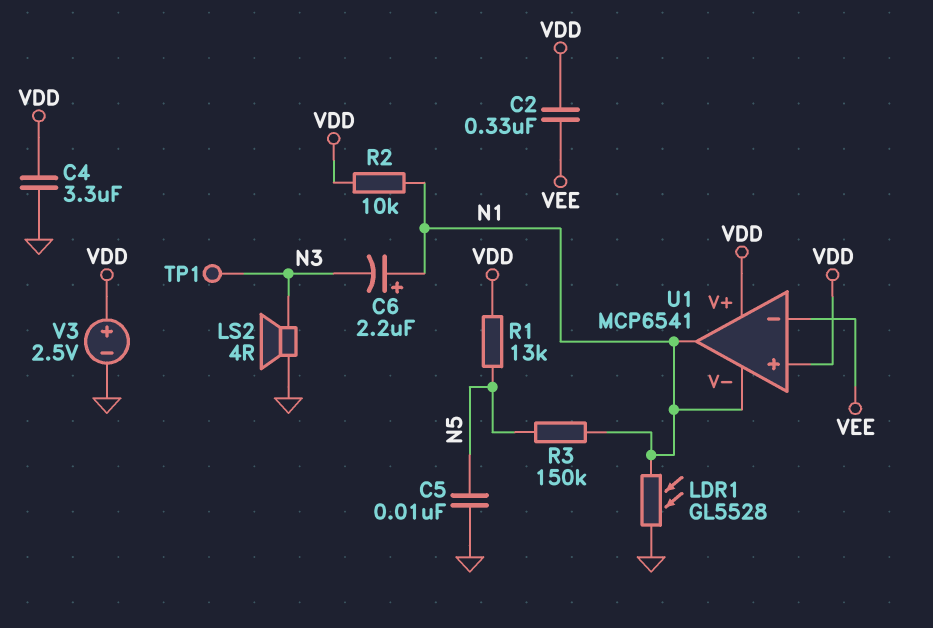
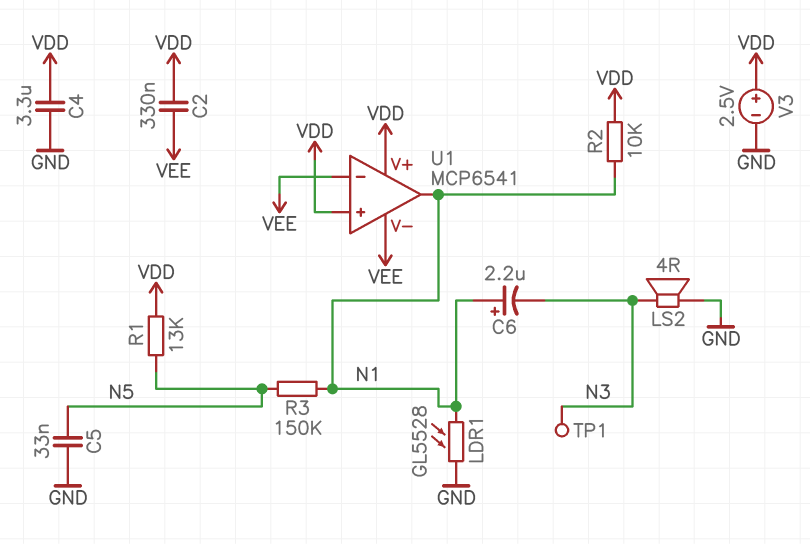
C5: 10nF (GND, N5) -> 33nF (GND, N5)
U1 pin V-: N1 -> VEE

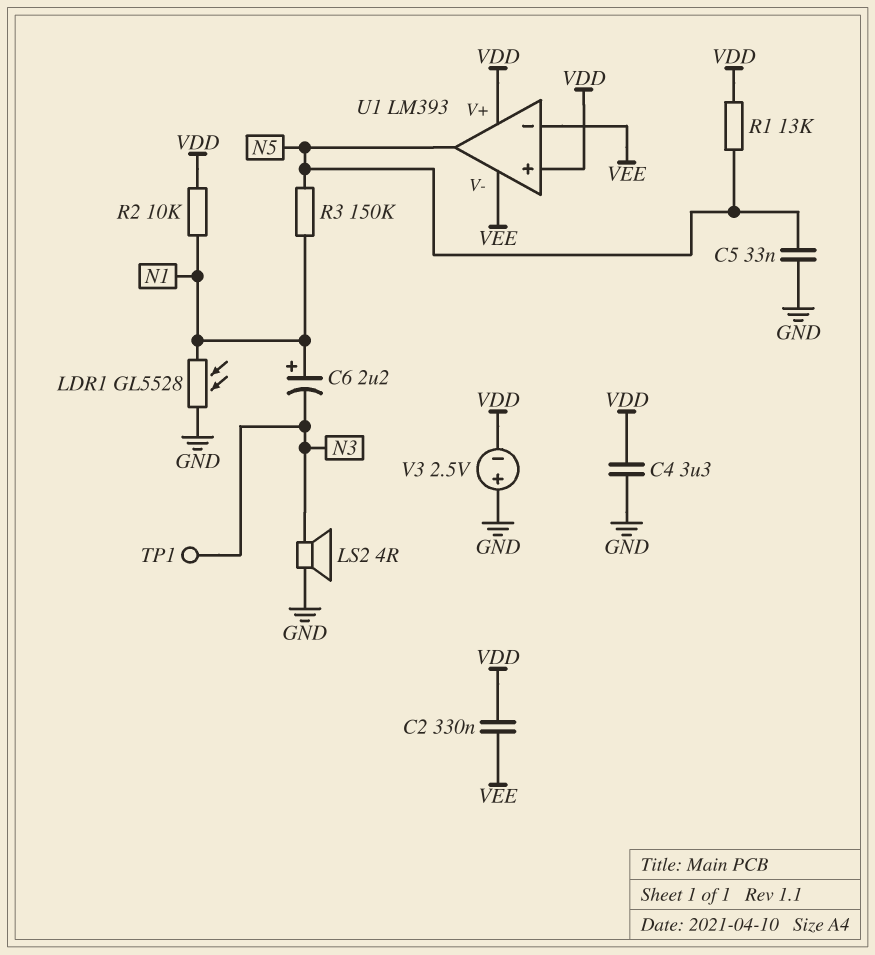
U1: MCP6541 -> LM393
U1 pin out: N1 -> N5
V3: 2.5V (plus VDD, minus GND) -> 2.5V (plus GND, minus VDD)

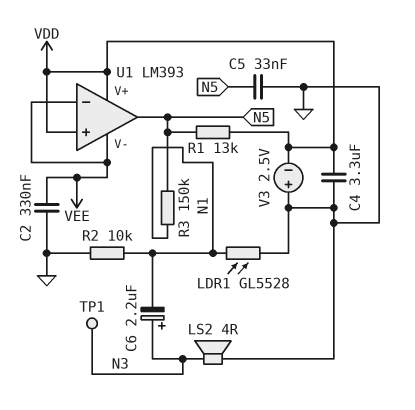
C2: 330nF (VDD, VEE) -> 330nF (GND, VEE)
C6: 2.2uF (plus N1, minus N3) -> 2.2uF (plus N3, minus N1)
R2: 10k (N1, VDD) -> 10k (GND, N1)

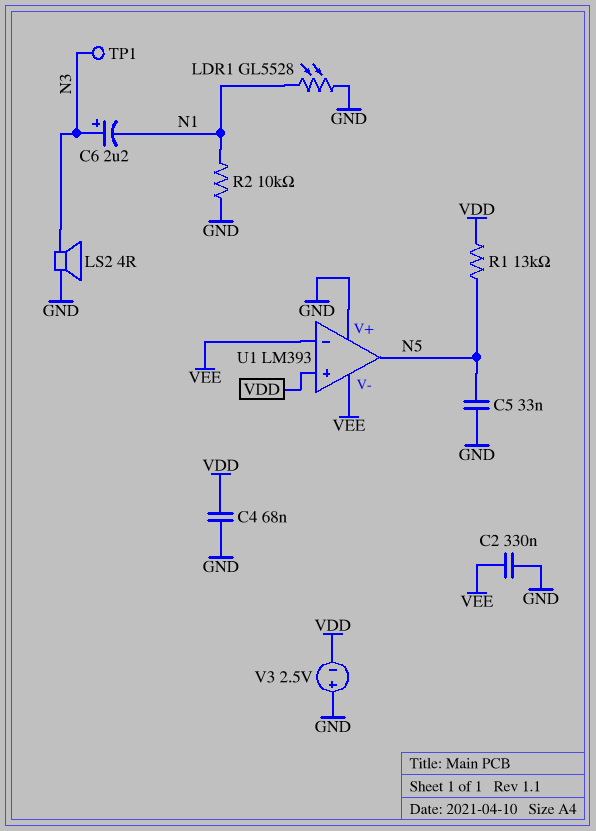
C4: 3.3uF (GND, VDD) -> 68nF (GND, VDD)
R3: 150k (N1, N5) -> none
U1 pin V+: VDD -> GND

